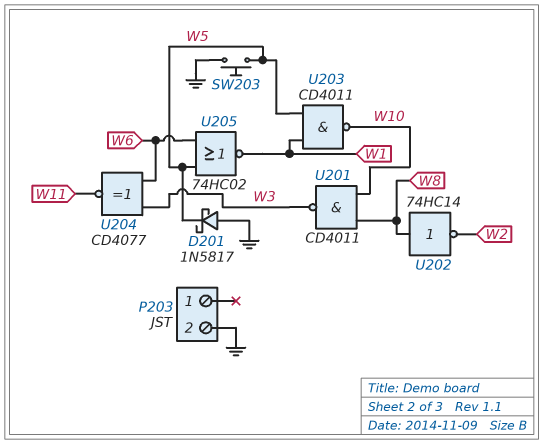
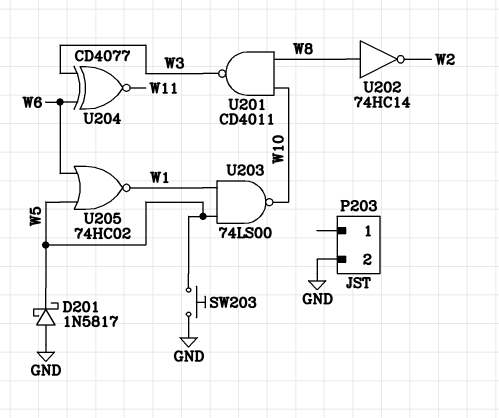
U203: NAND CD4011 (in W1, in W5, out W10) -> NAND 74LS00 (in W1, in W5, out W10)

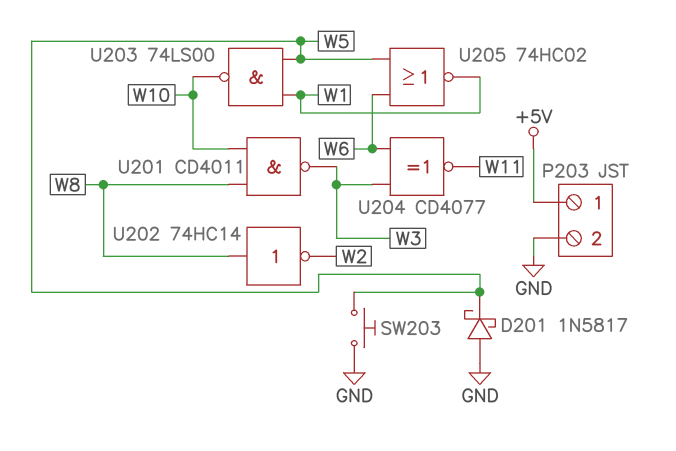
P203 pin 1: none -> +5V

